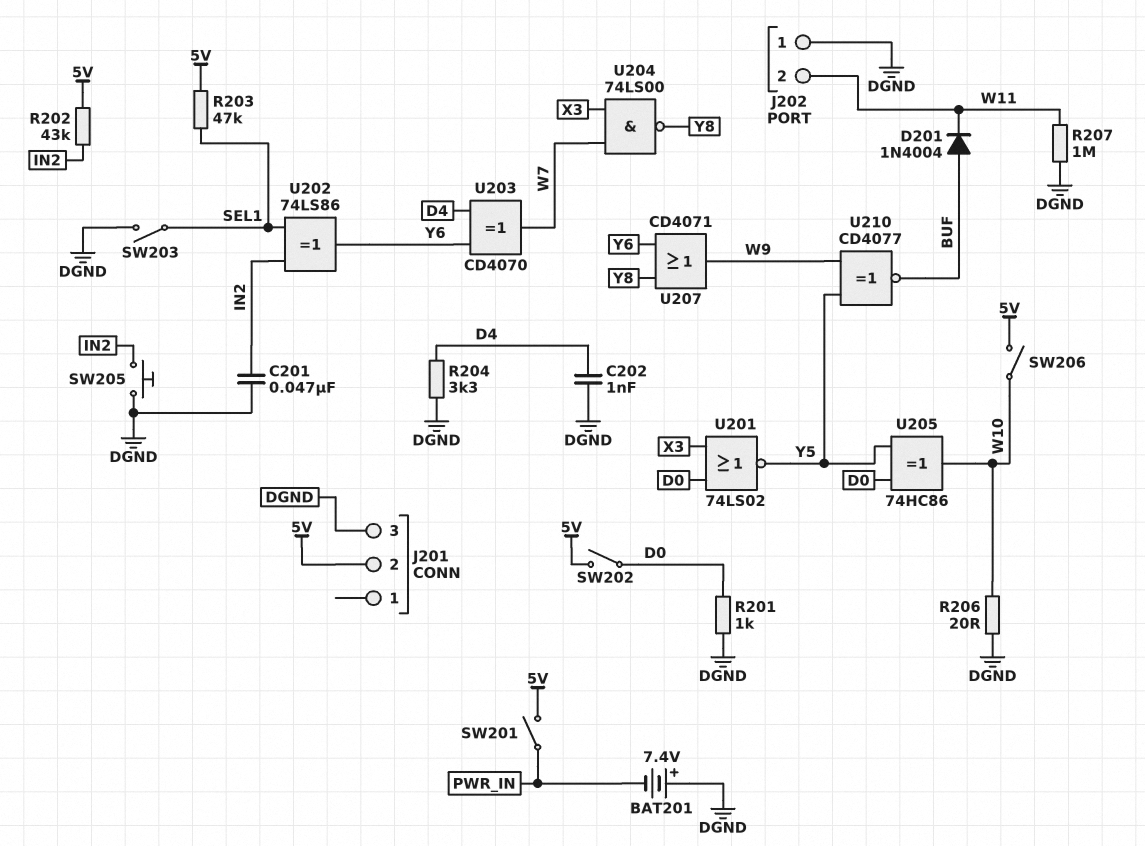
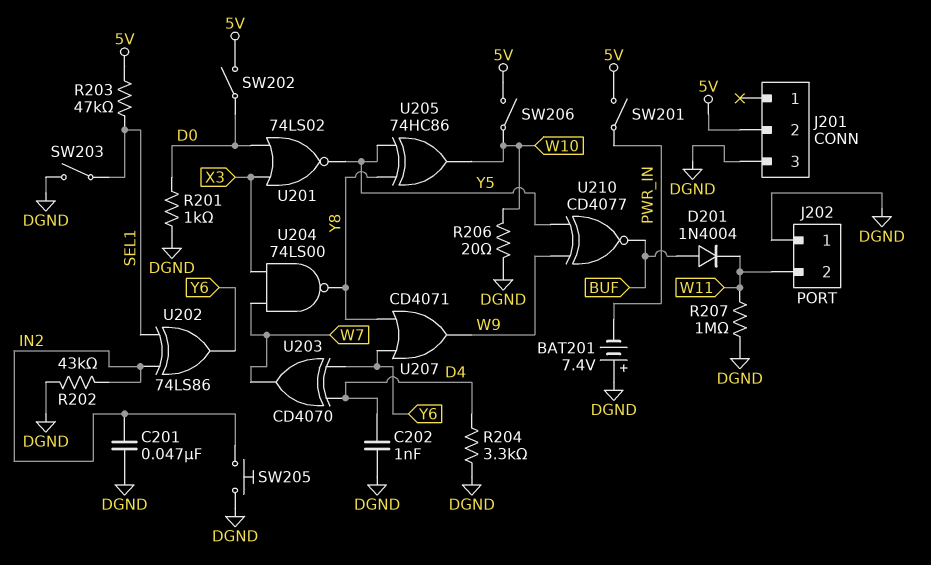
R202: 43k (5V, IN2) -> 43k (DGND, IN2)
U205: XOR 74HC86 (in D0, in Y5, out W10) -> XOR 74HC86 (in Y5, in Y8, out W10)

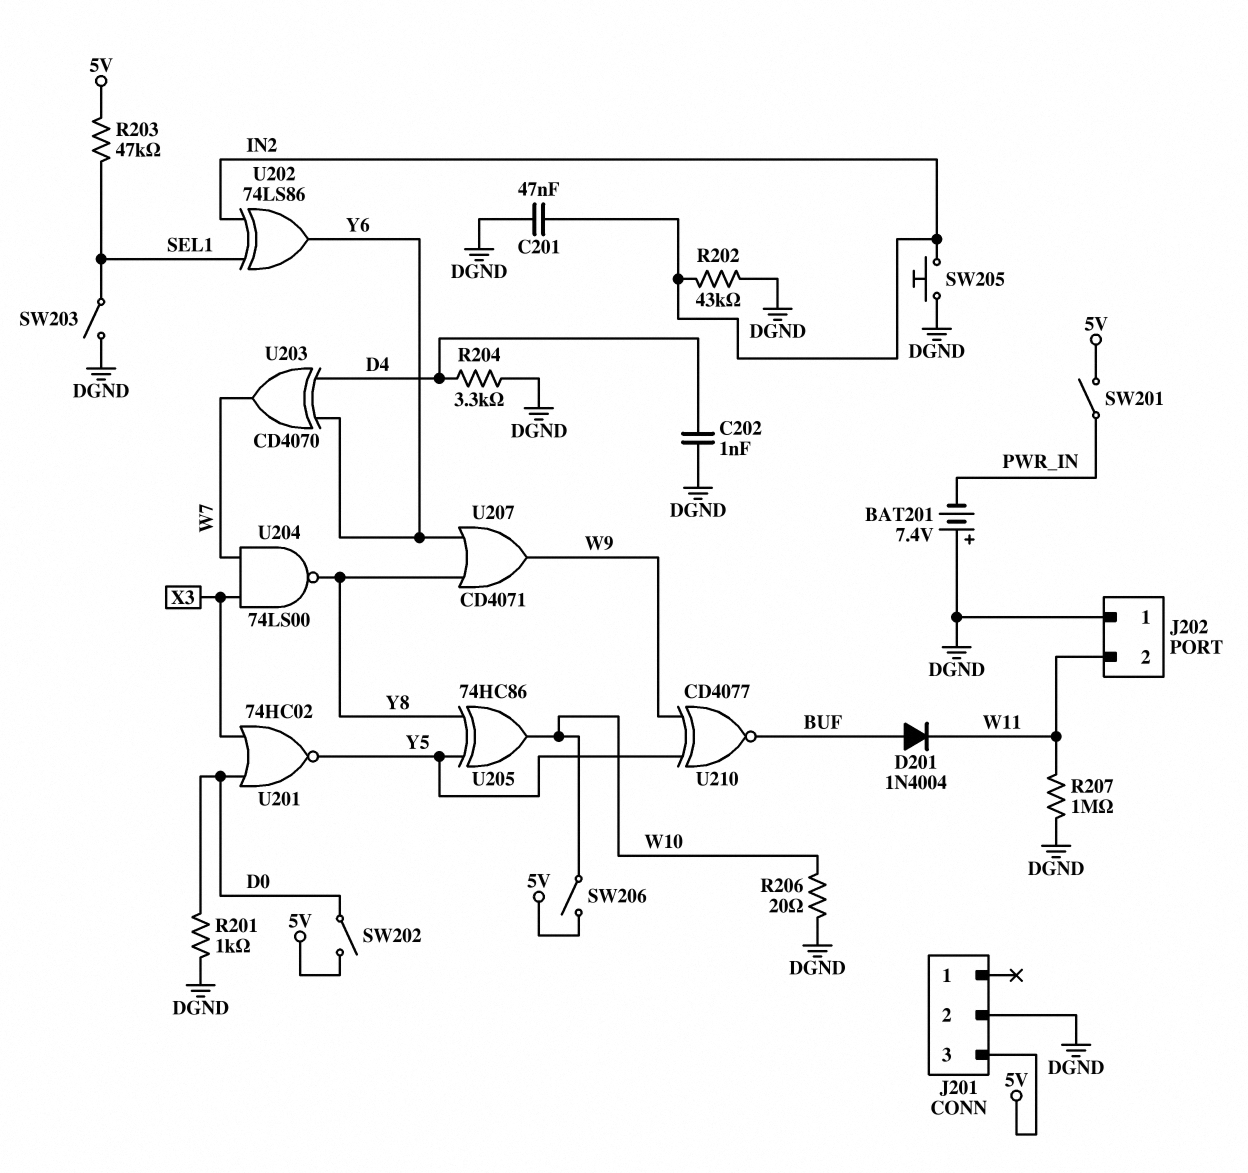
J201 pin 2: 5V -> DGND
J201 pin 3: DGND -> 5V
U201: NOR 74LS02 (in D0, in X3, out Y5) -> NOR 74HC02 (in D0, in X3, out Y5)

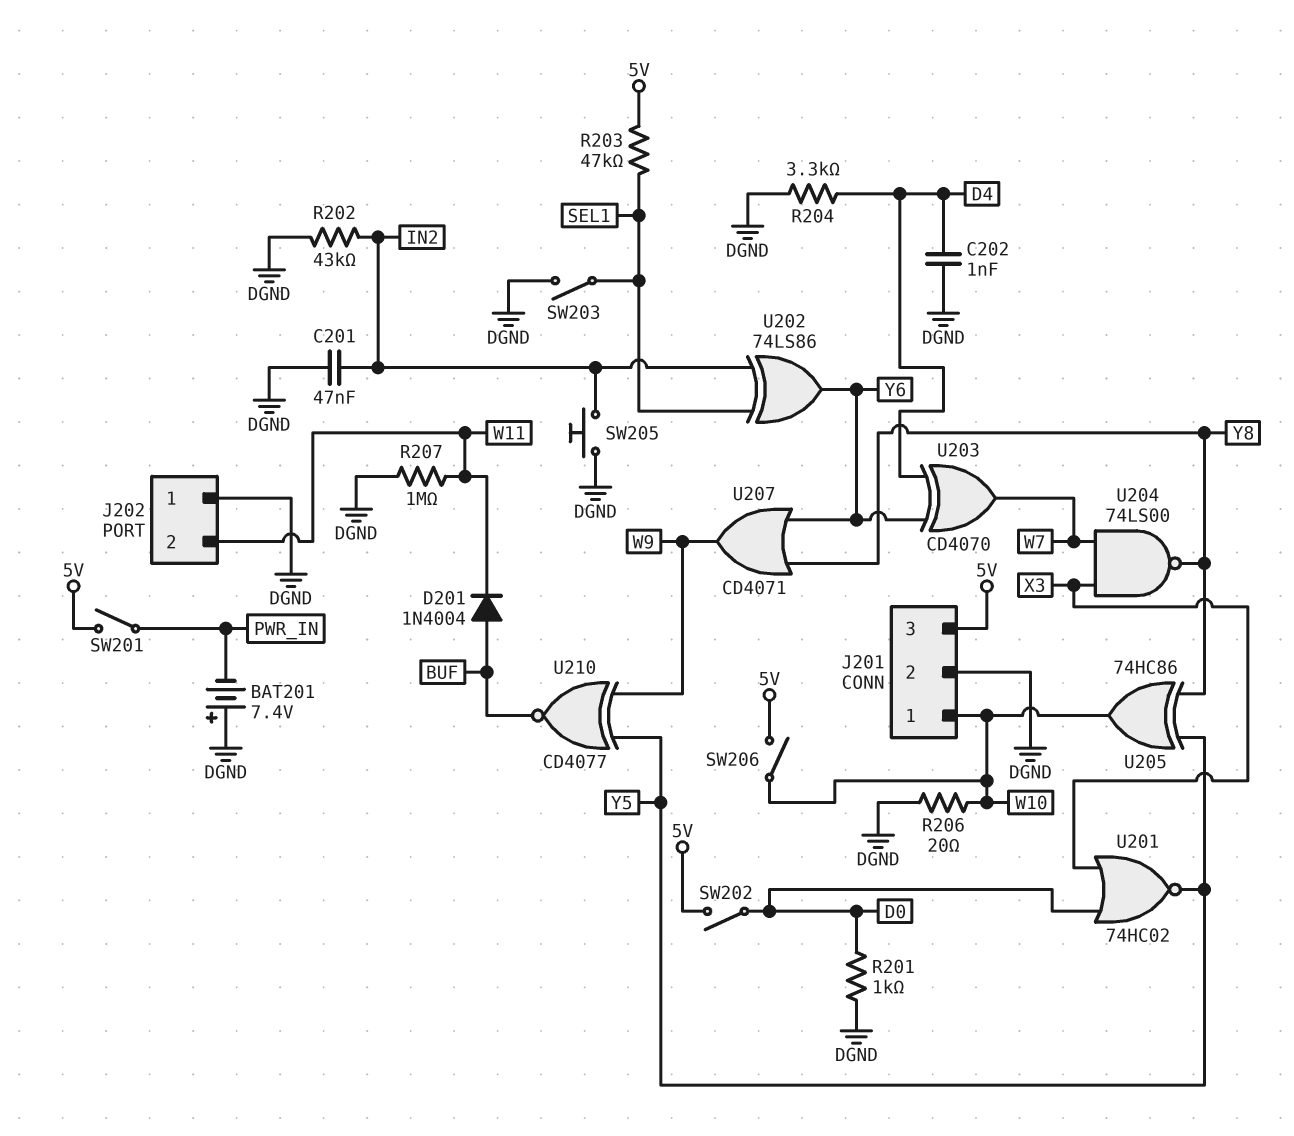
J201 pin 1: none -> W10

